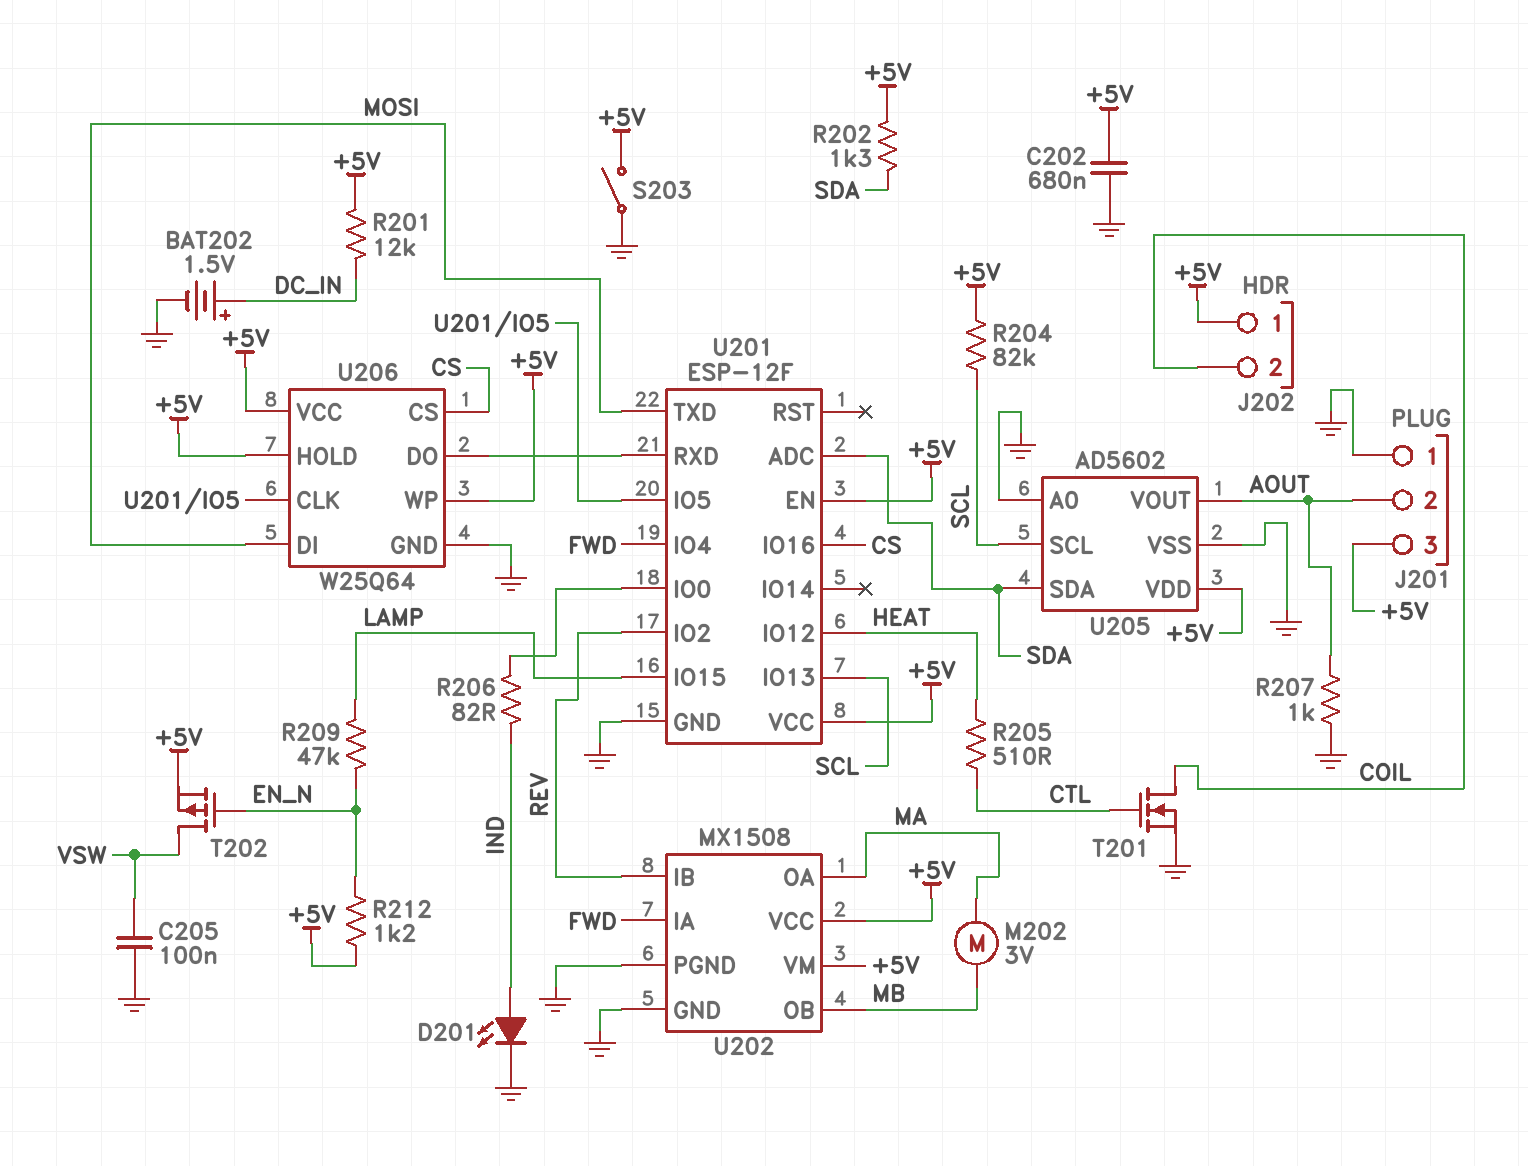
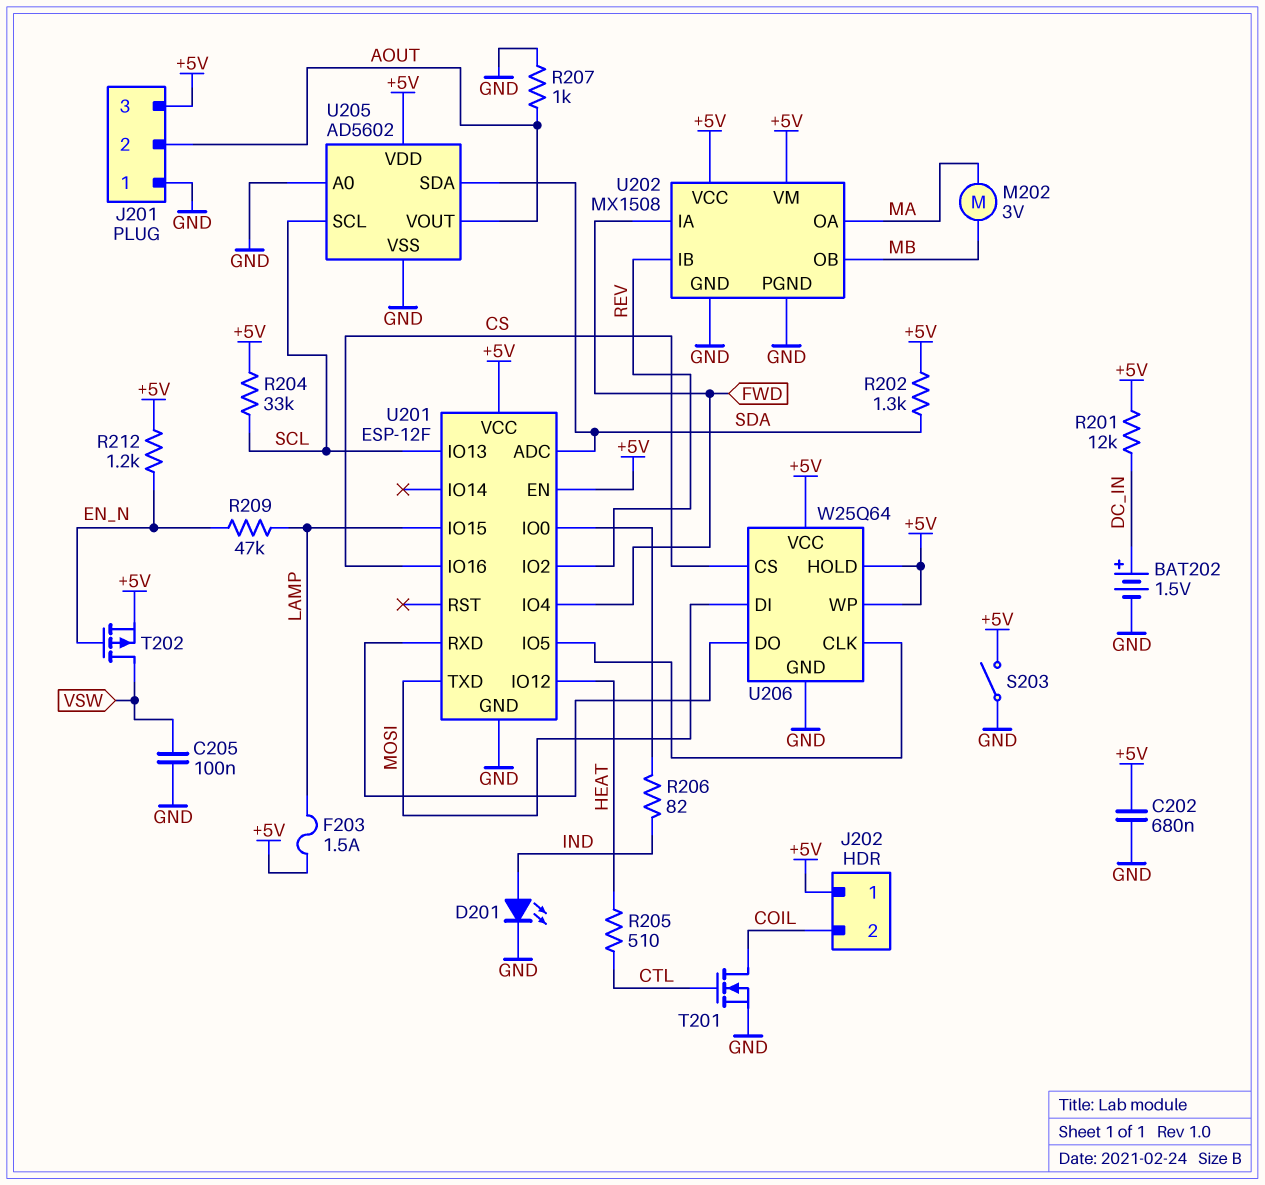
F203: none -> 1.5A (+5V, LAMP)
R204: 82k (+5V, SCL) -> 33k (+5V, SCL)

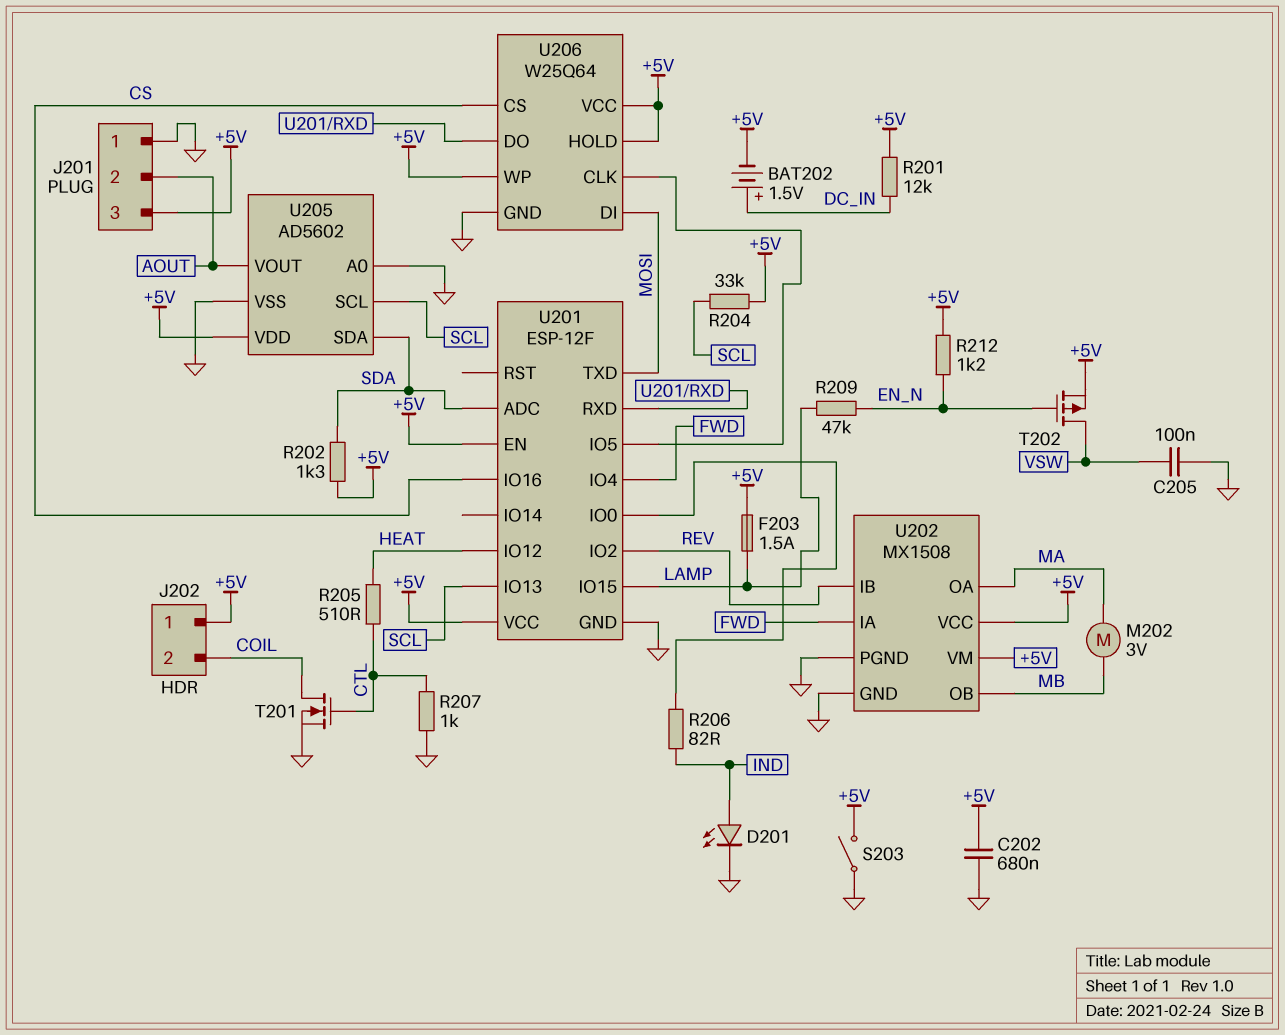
BAT202: 1.5V (plus DC_IN, minus GND) -> 1.5V (plus DC_IN, minus +5V)
R207: 1k (AOUT, GND) -> 1k (CTL, GND)

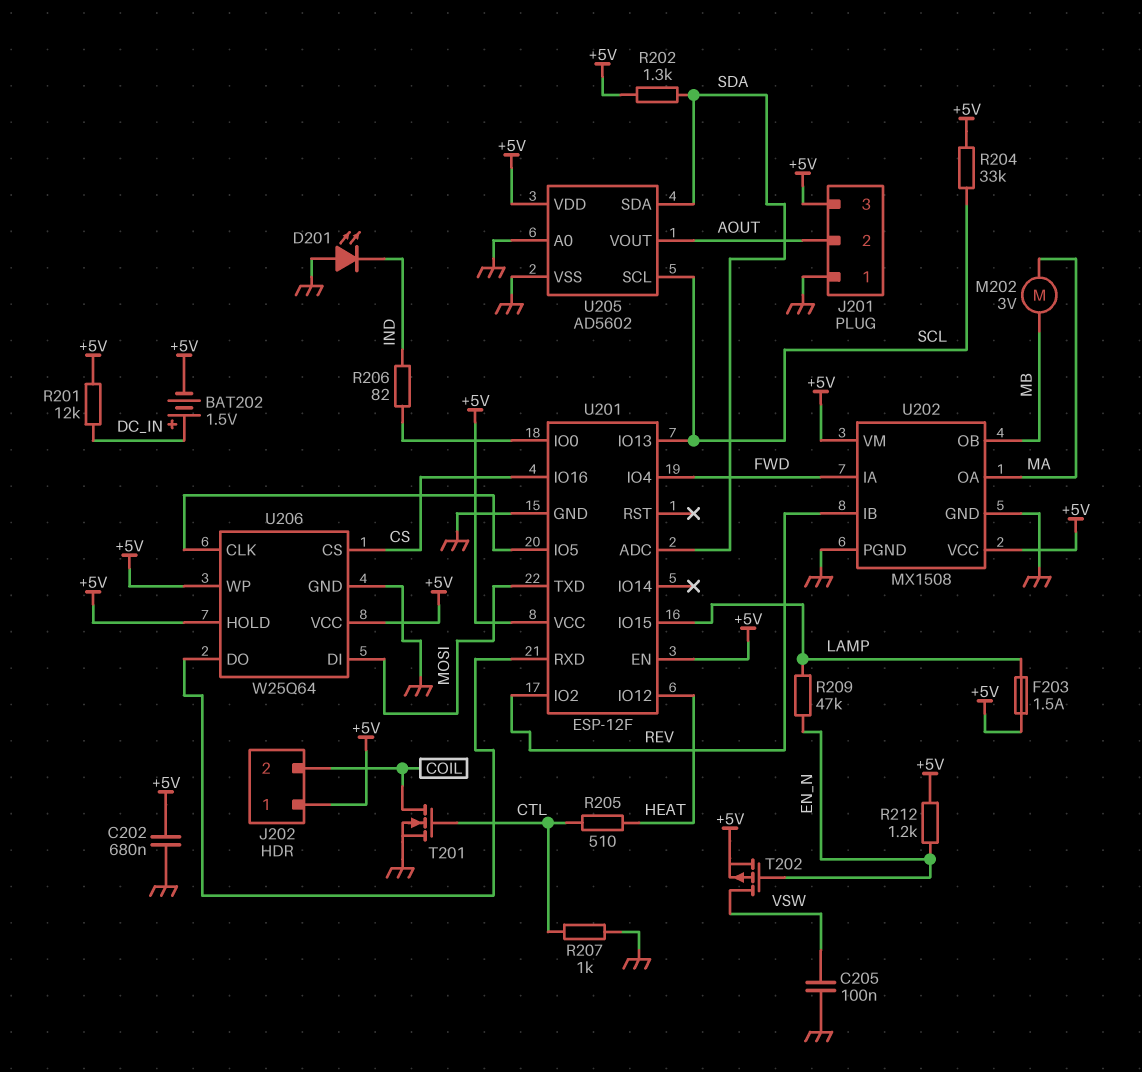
D201: LED (A IND, K GND) -> LED (A GND, K IND)
S203: switch (+5V, GND) -> none

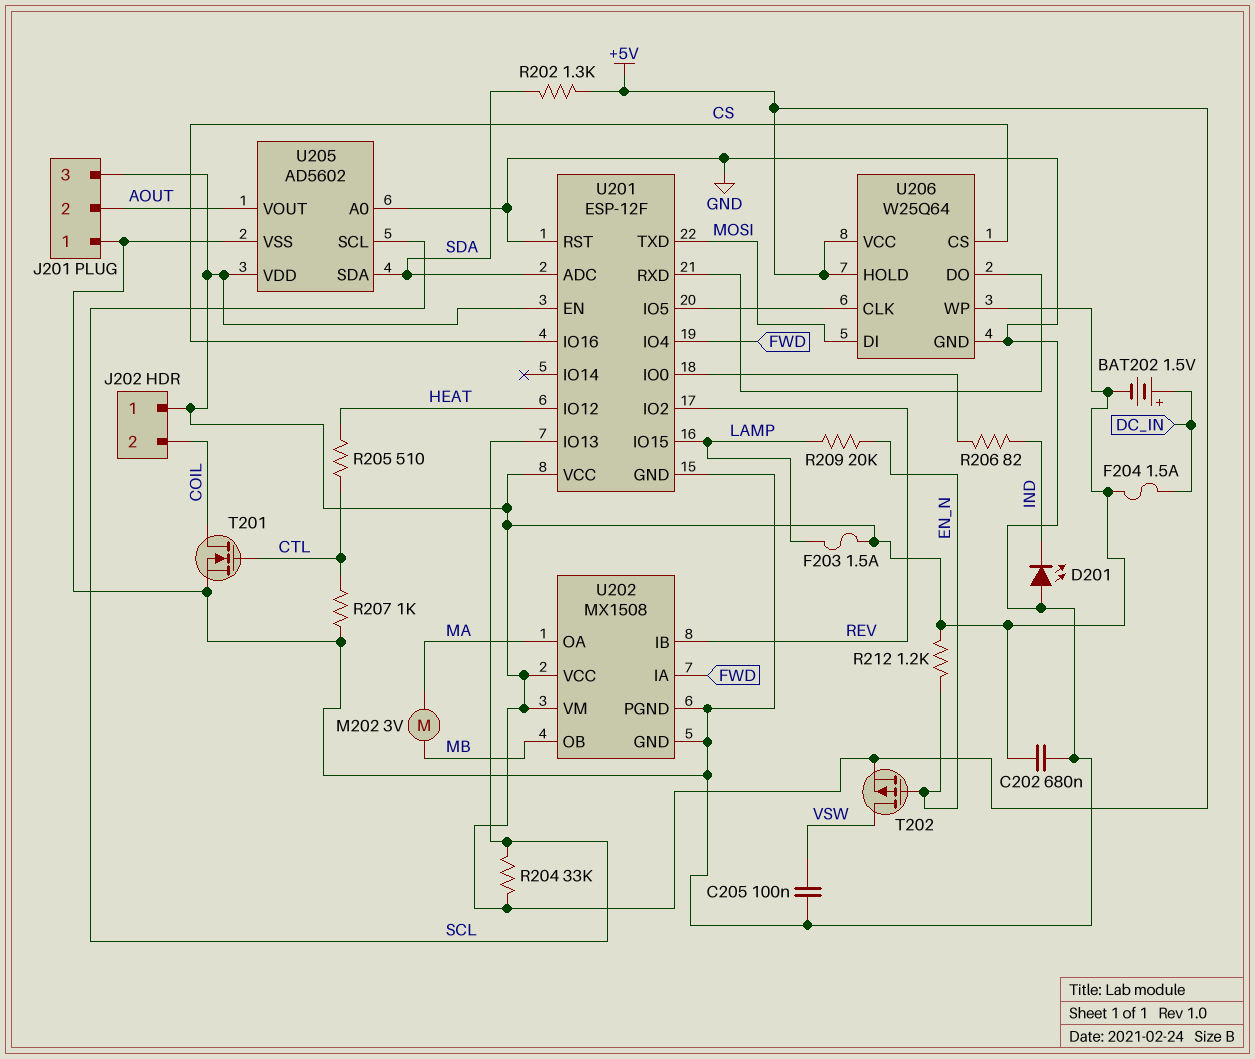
F204: none -> 1.5A (+5V, DC_IN)
R201: 12k (+5V, DC_IN) -> none
R209: 47k (EN_N, LAMP) -> 20k (EN_N, LAMP)
U201 pin RST: none -> GND

